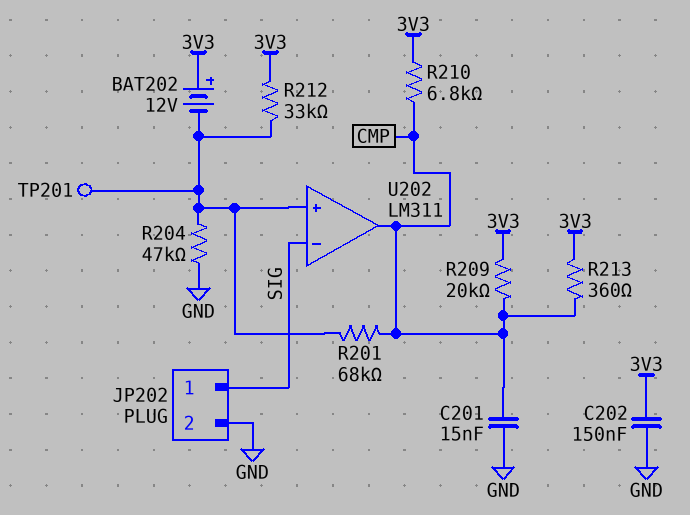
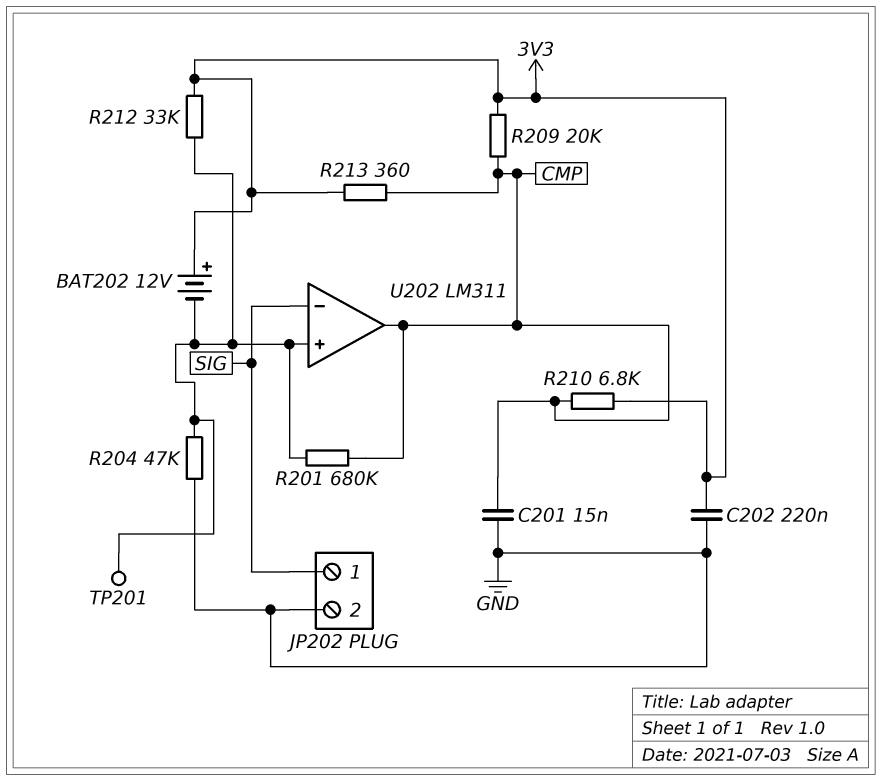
C202: 150nF (3V3, GND) -> 220nF (3V3, GND)
R201: 68k (CMP, U202/in+) -> 680k (CMP, U202/in+)

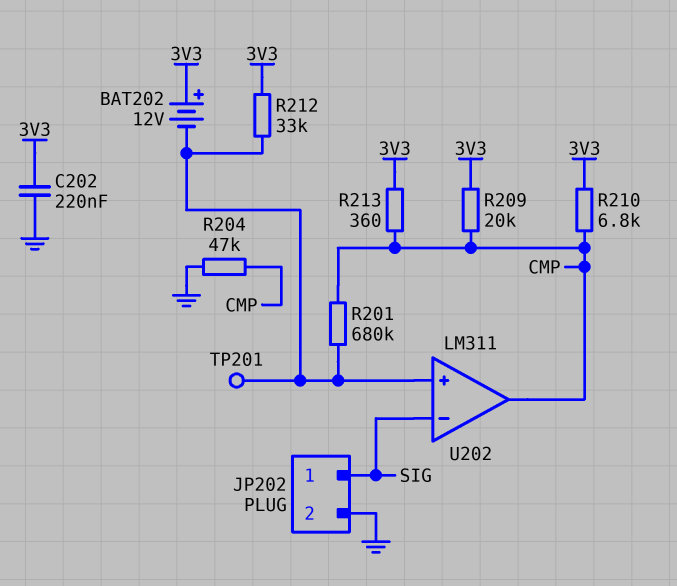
C201: 15nF (CMP, GND) -> none
R204: 47k (GND, U202/in+) -> 47k (CMP, GND)

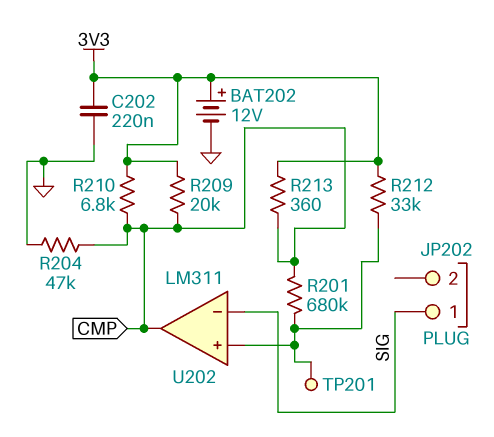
BAT202: 12V (plus 3V3, minus U202/in+) -> 12V (plus 3V3, minus GND)
JP202 pin 2: GND -> none

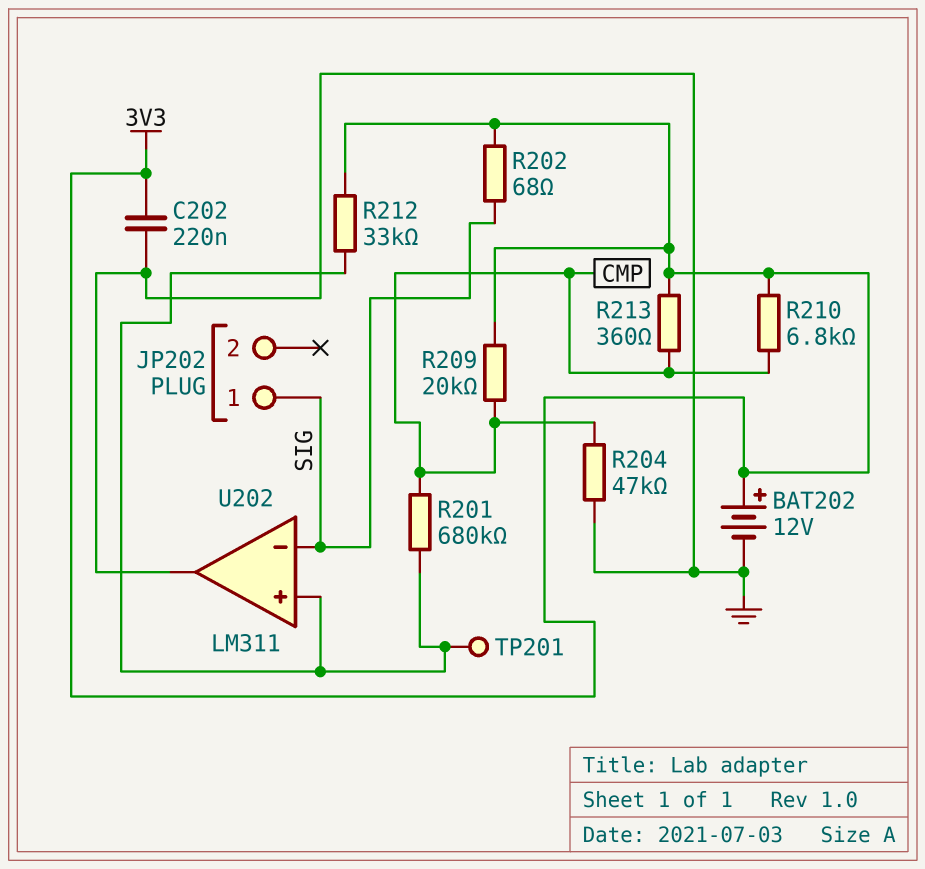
R202: none -> 68 (3V3, SIG)
U202 pin out: CMP -> GND

